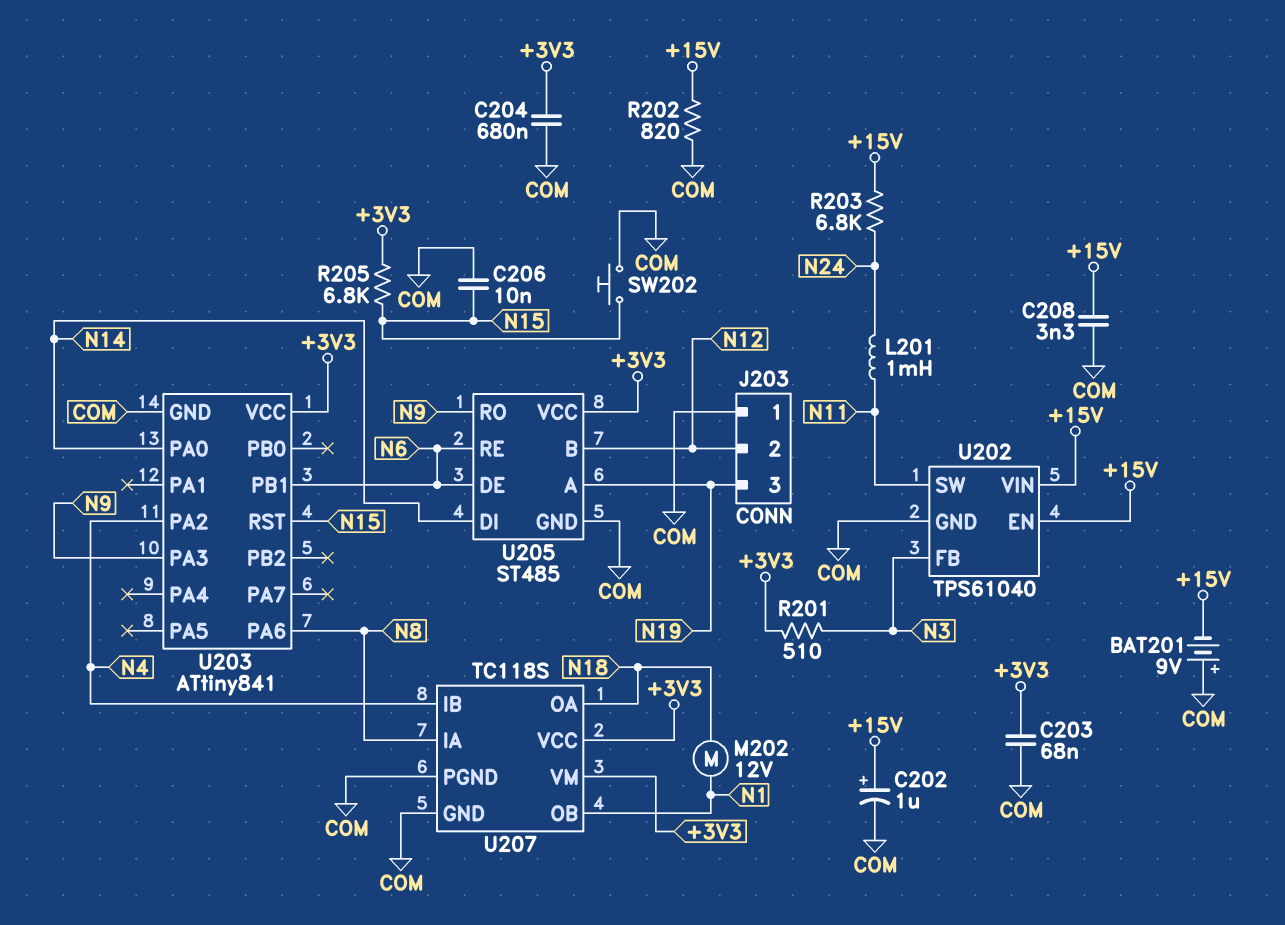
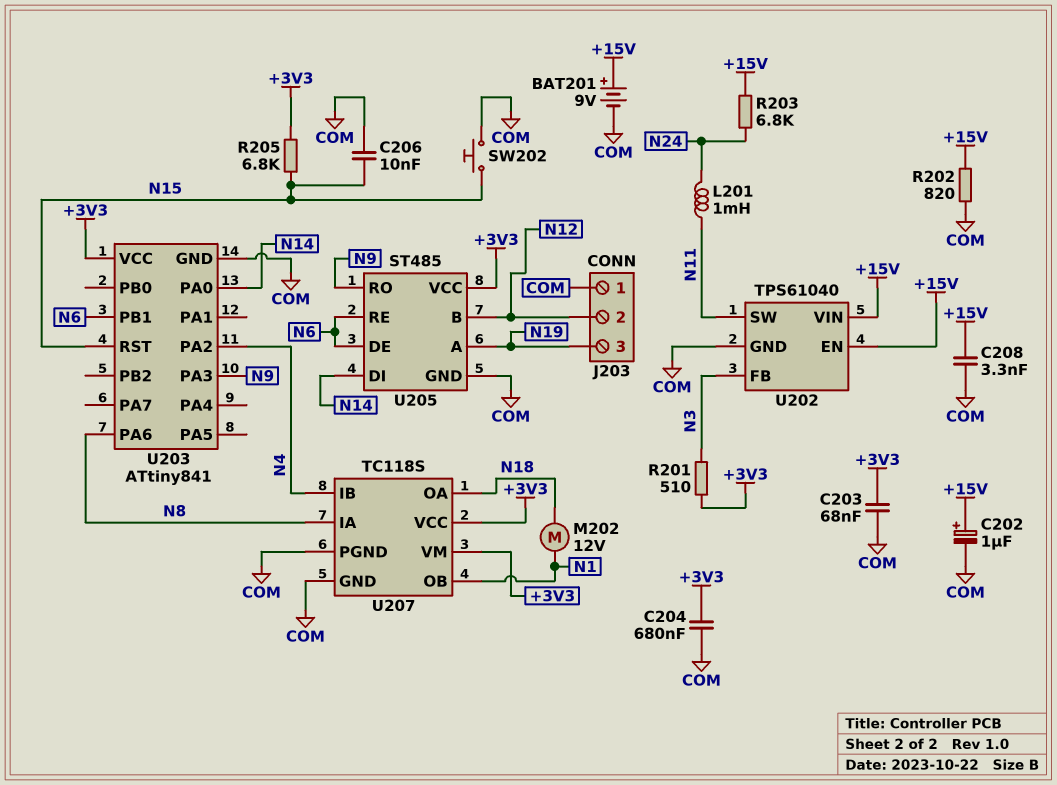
BAT201: 9V (plus COM, minus +15V) -> 9V (plus +15V, minus COM)

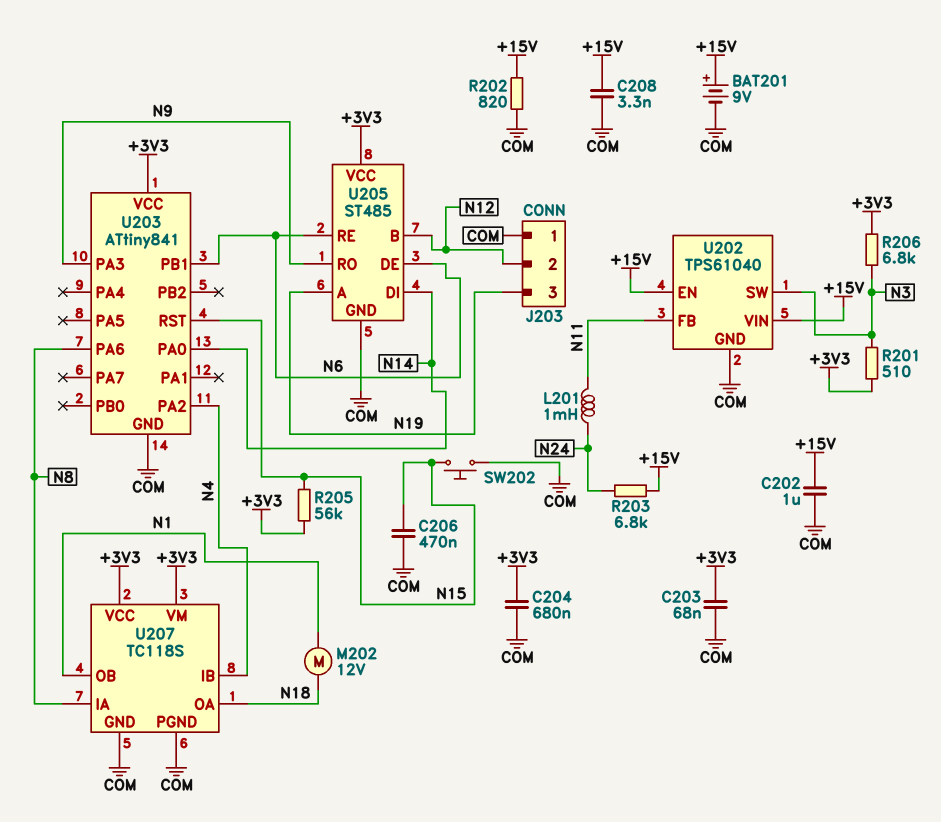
C202: 1uF (plus +15V, minus COM) -> 1uF (+15V, COM)
C206: 10nF (COM, N15) -> 470nF (COM, N15)
R205: 6.8k (+3V3, N15) -> 56k (+3V3, N15)
R206: none -> 6.8k (+3V3, N3)
U202 pin FB: N3 -> N11
U202 pin SW: N11 -> N3

